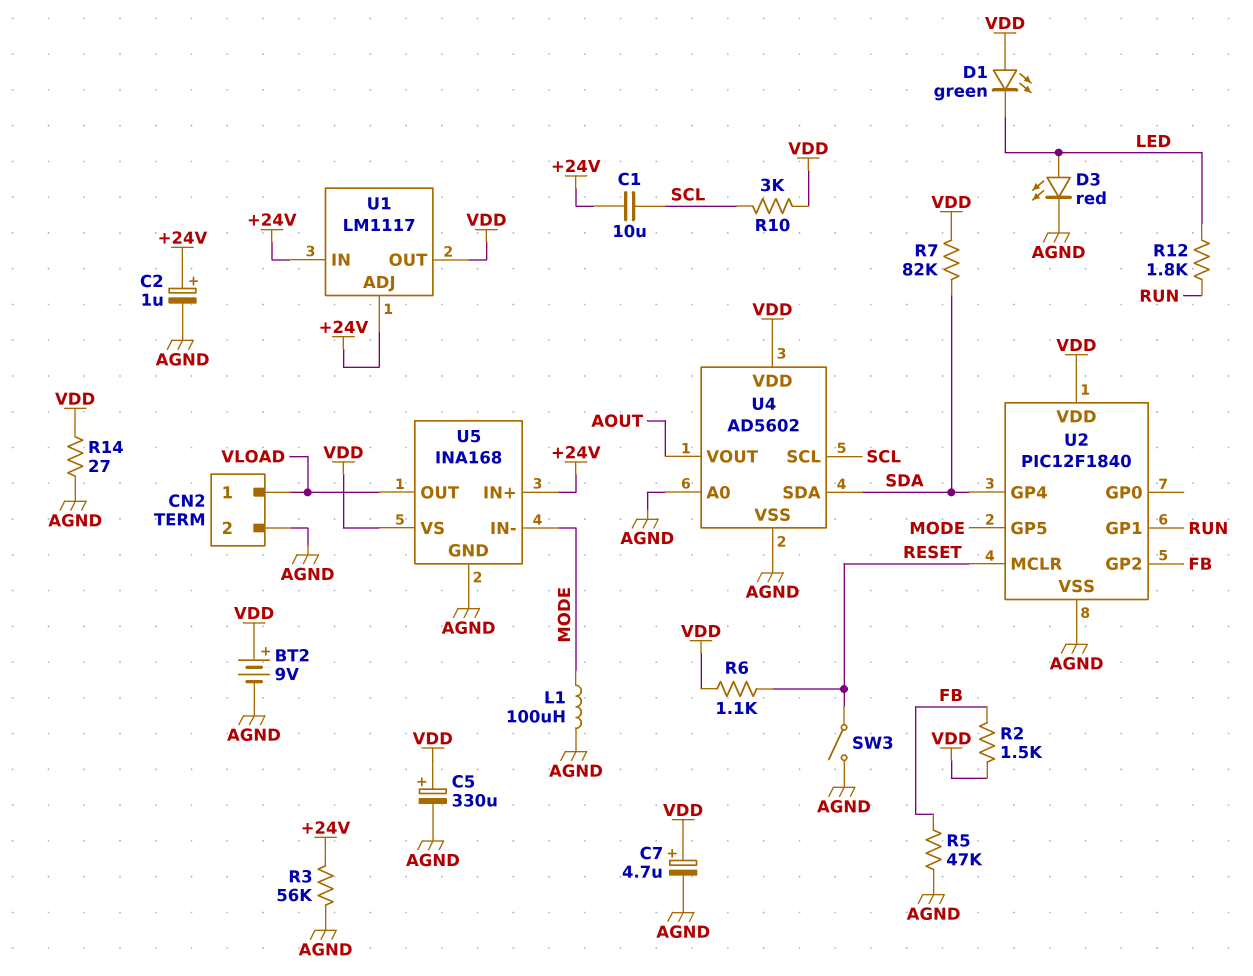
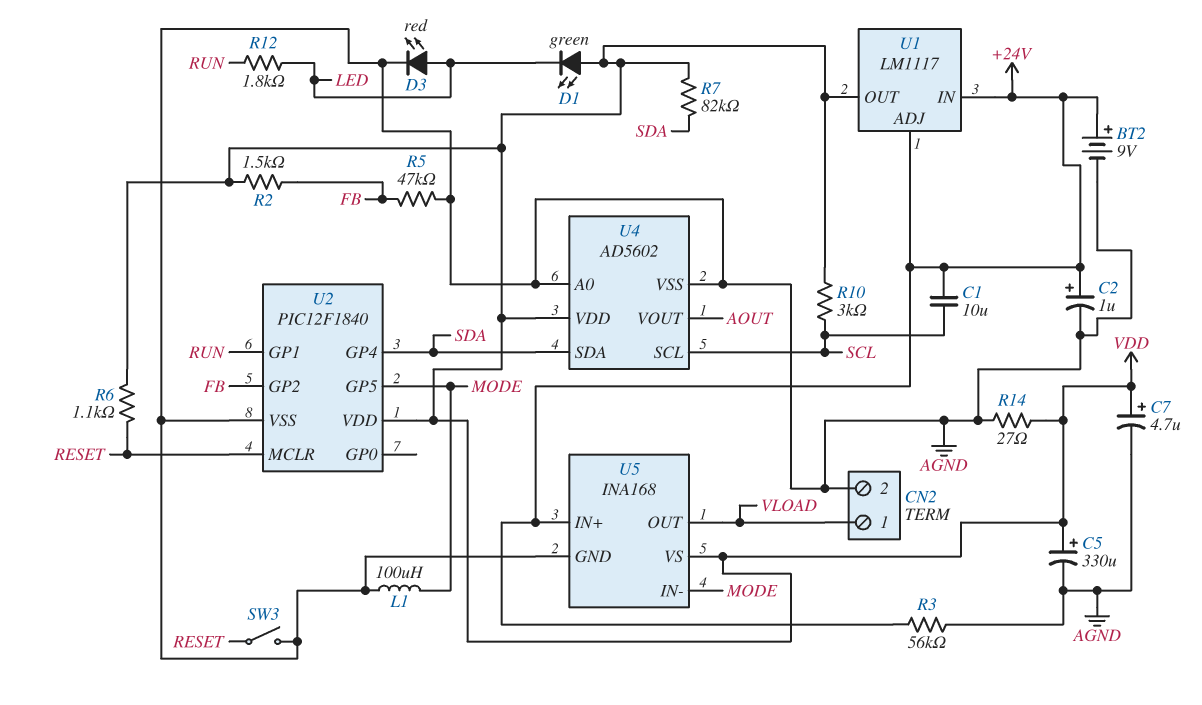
BT2: 9V (plus VDD, minus AGND) -> 9V (plus +24V, minus AGND)

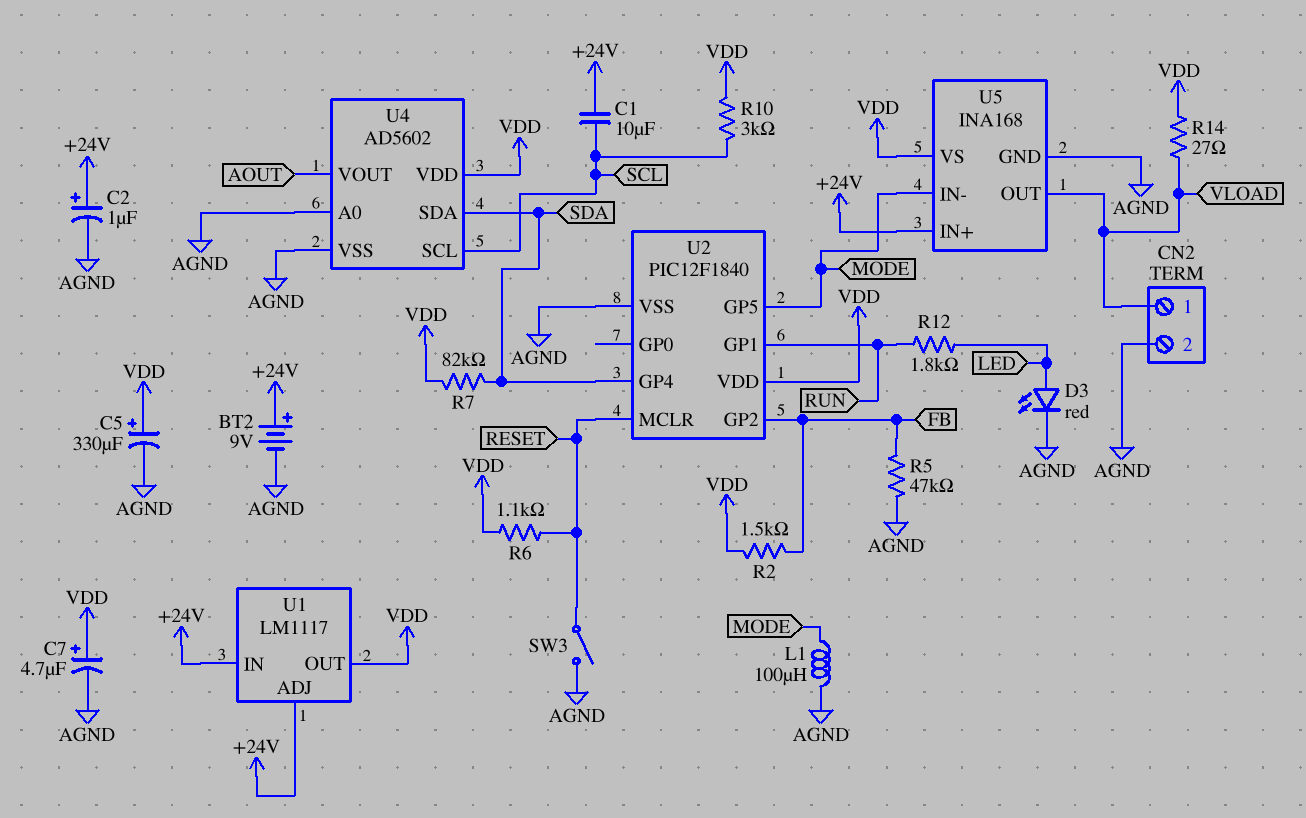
D1: LED green (A VDD, K LED) -> none
R3: 56k (+24V, AGND) -> none
R14: 27 (AGND, VDD) -> 27 (VDD, VLOAD)

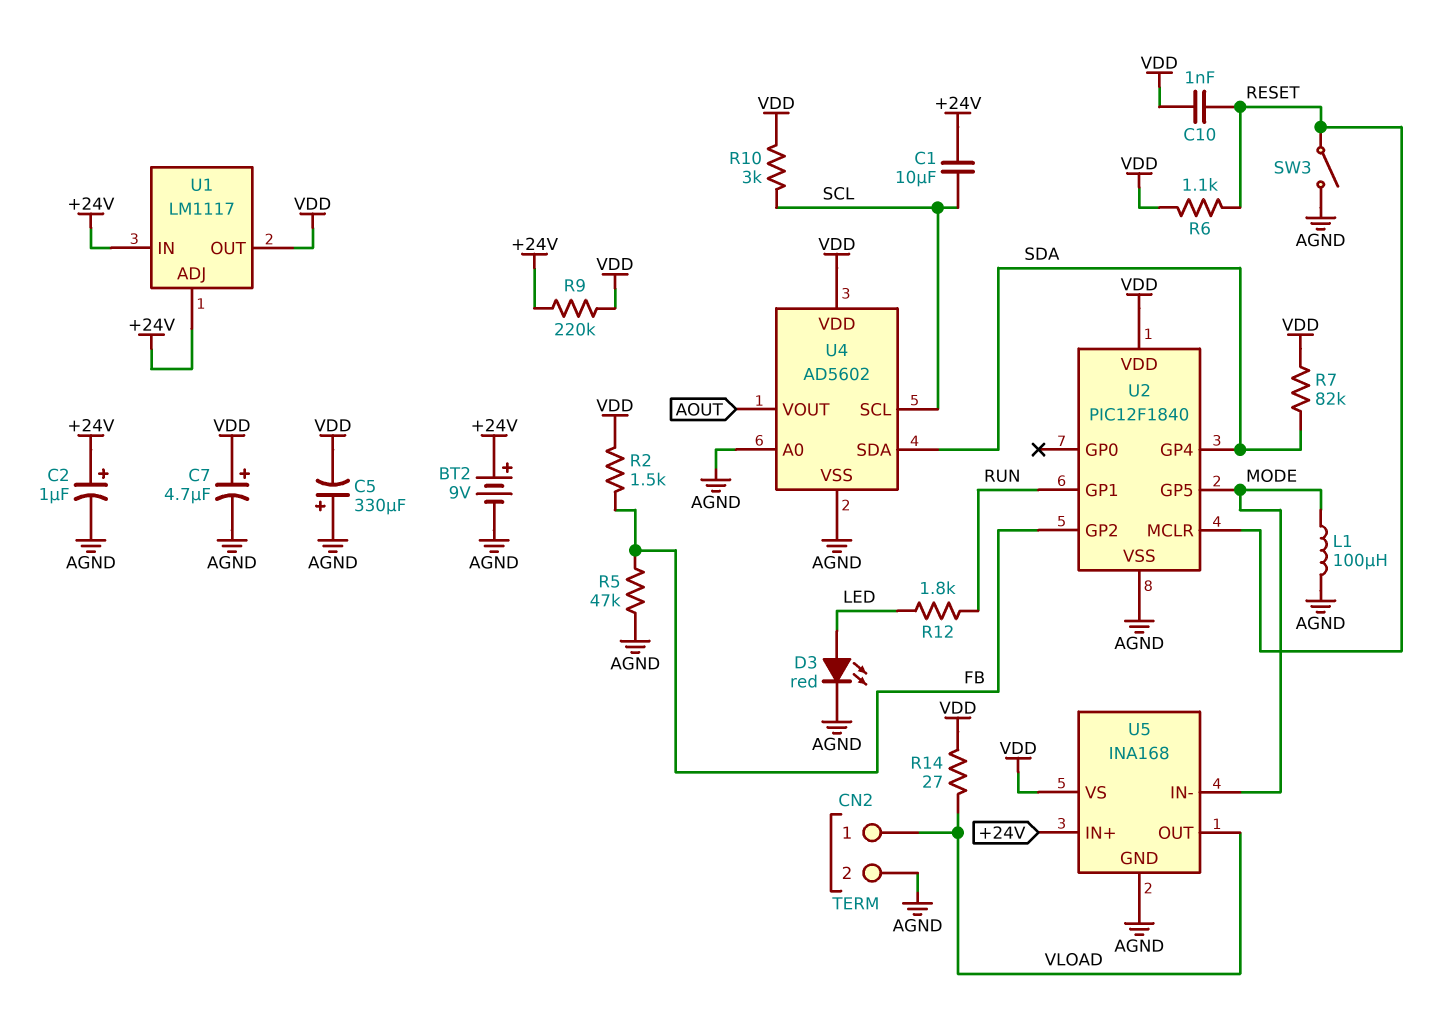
C5: 330uF (plus VDD, minus AGND) -> 330uF (plus AGND, minus VDD)
C10: none -> 1nF (RESET, VDD)
R9: none -> 220k (+24V, VDD)

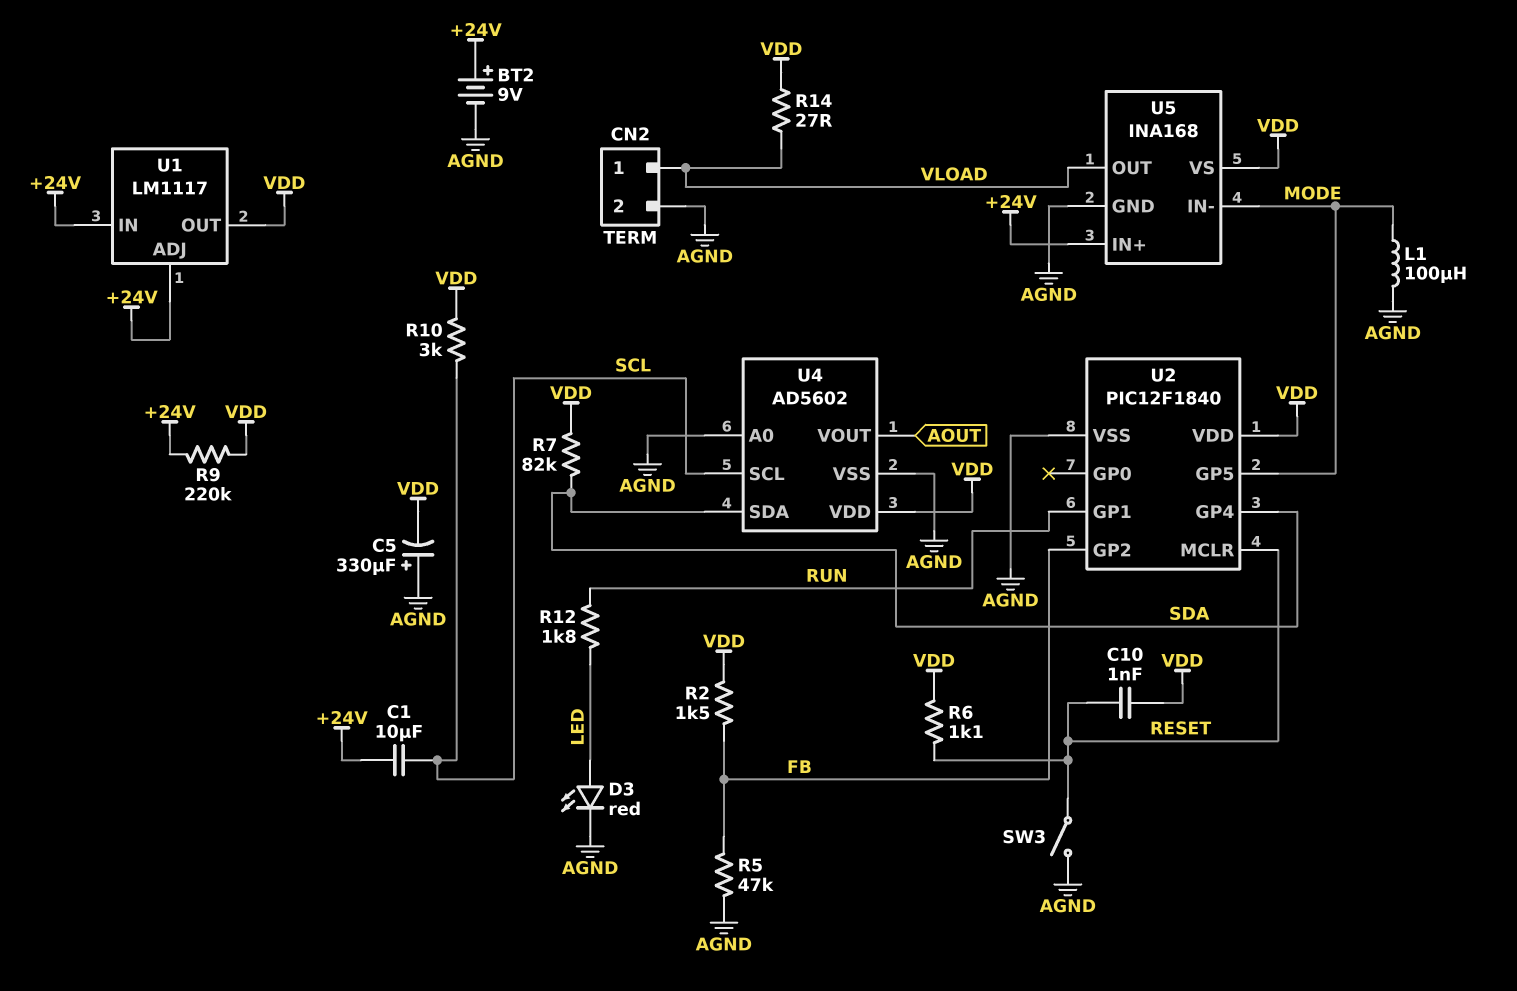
C2: 1uF (plus +24V, minus AGND) -> none
C7: 4.7uF (plus VDD, minus AGND) -> none

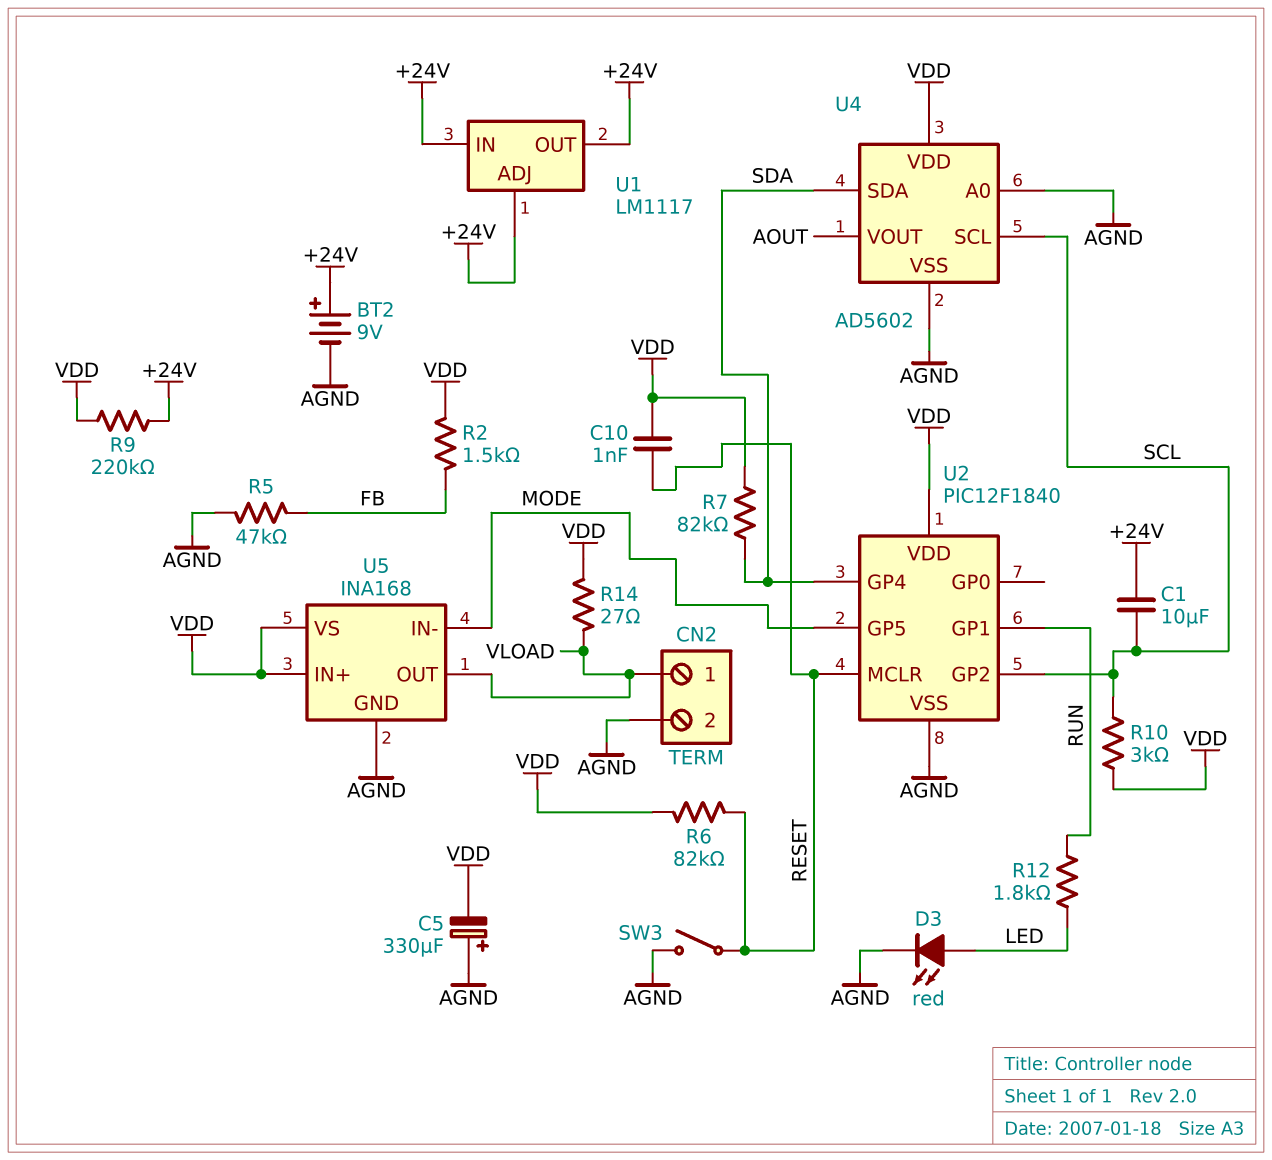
L1: 100uH (AGND, MODE) -> none
R6: 1.1k (RESET, VDD) -> 82k (RESET, VDD)
U1 pin OUT: VDD -> +24V
U2 pin GP2: FB -> SCL
U5 pin IN+: +24V -> VDD

